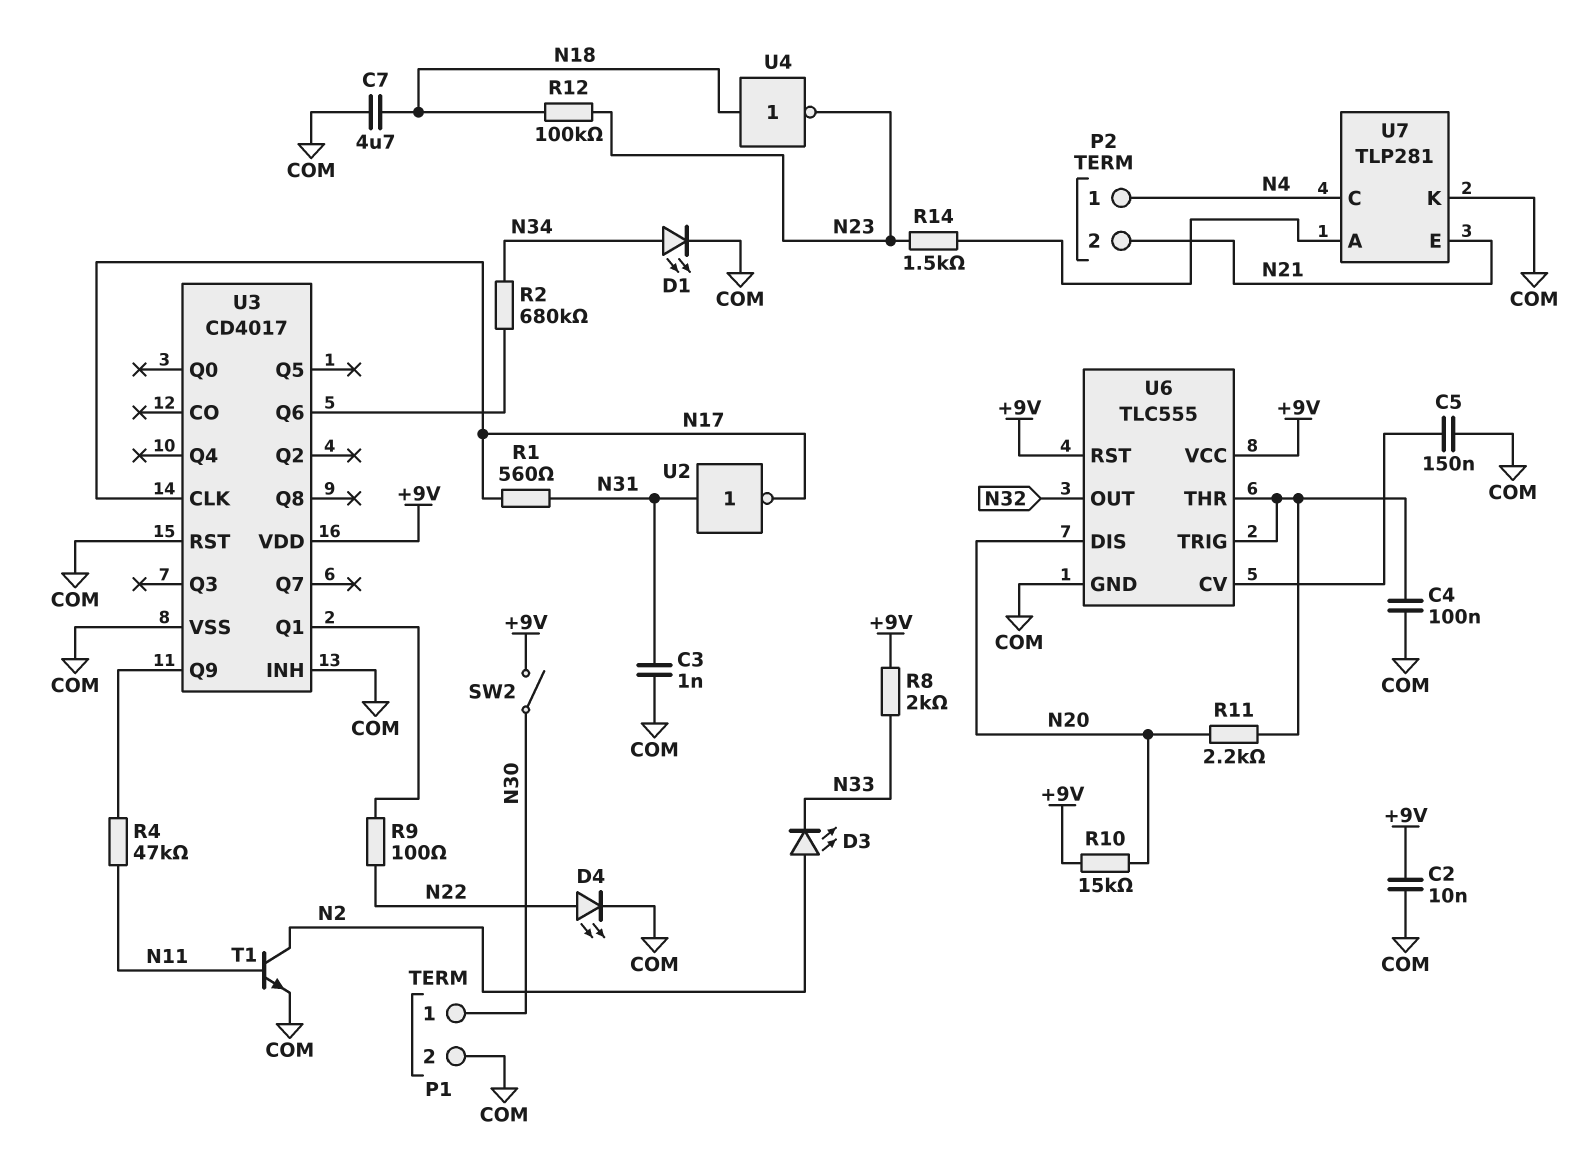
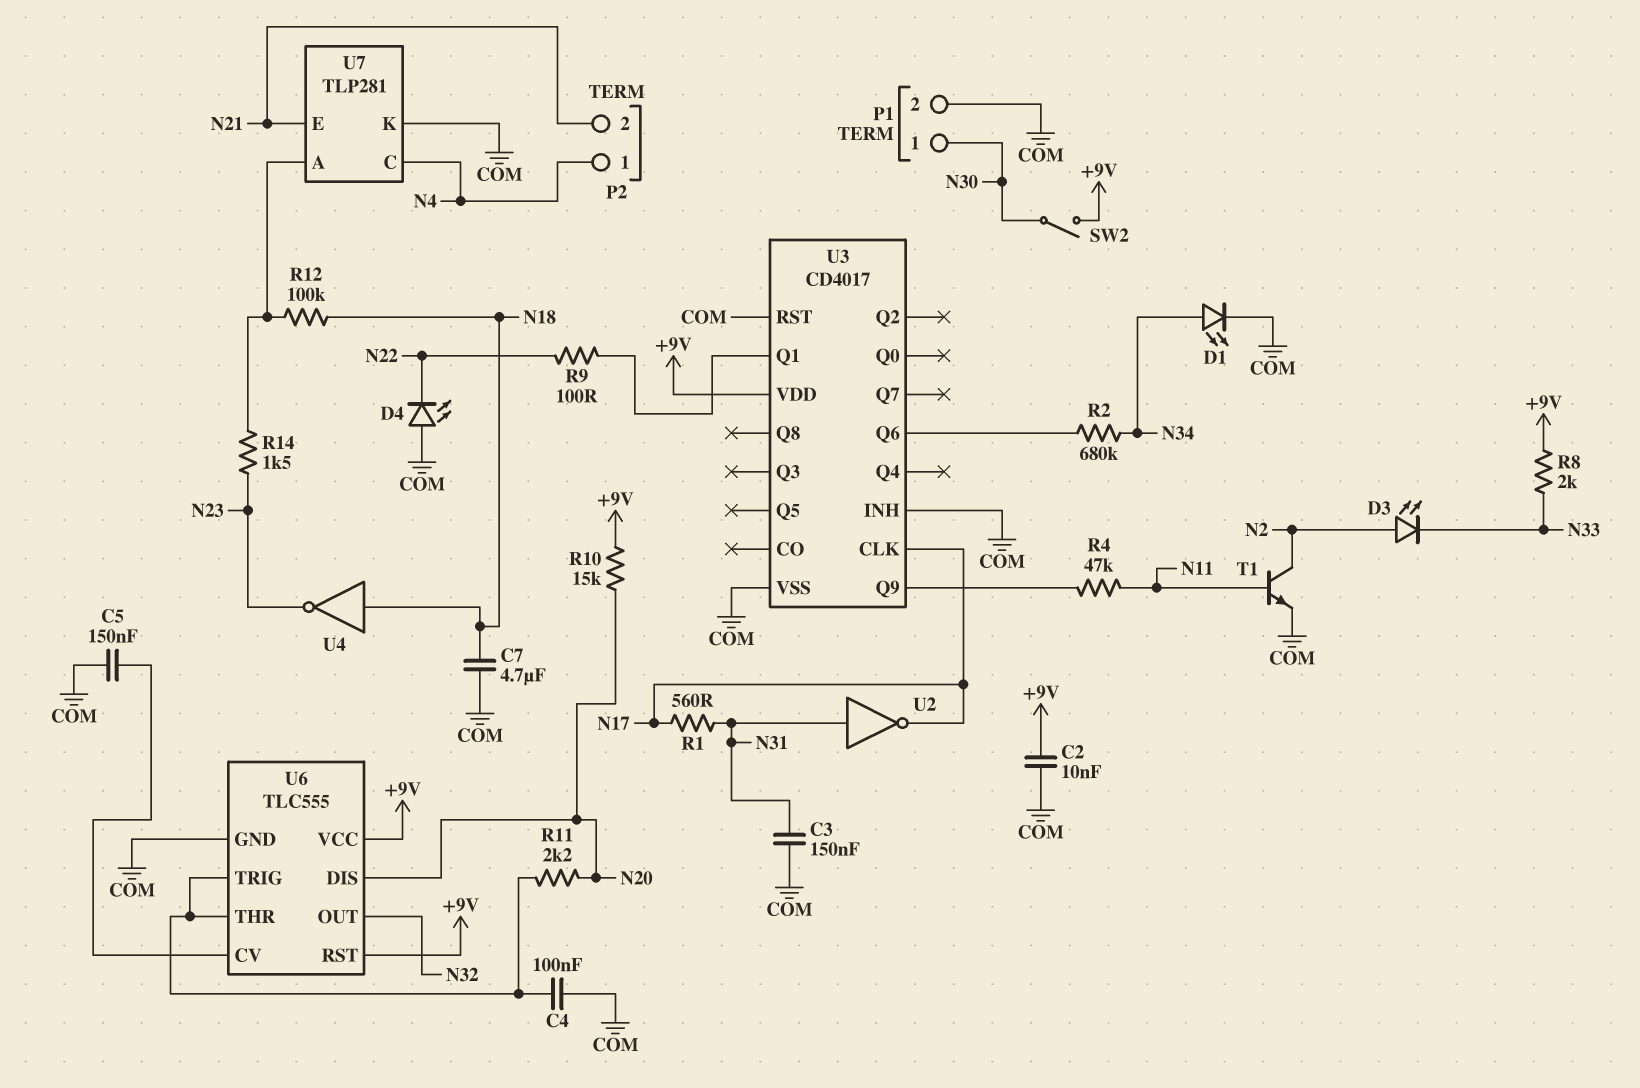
C3: 1nF (COM, N31) -> 150nF (COM, N31)
D4: LED (A N22, K COM) -> LED (A COM, K N22)
R12: 100k (N18, N23) -> 100k (N18, U7/A)

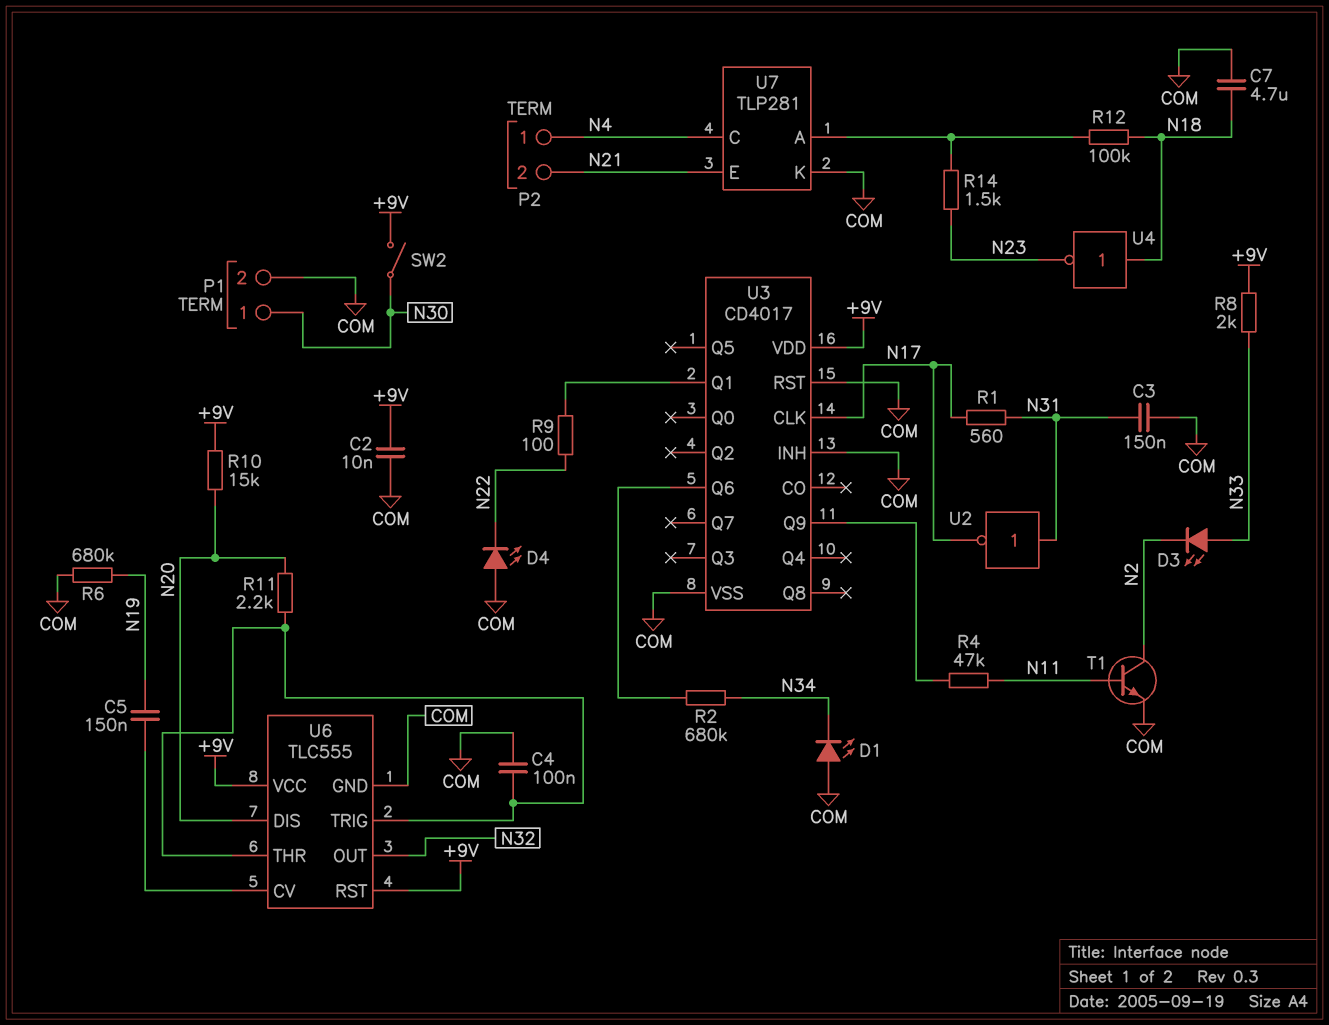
C5: 150nF (COM, U6/CV) -> 150nF (N19, U6/CV)
D1: LED (A N34, K COM) -> LED (A COM, K N34)
D3: LED (A N2, K N33) -> LED (A N33, K N2)
R6: none -> 680k (COM, N19)

